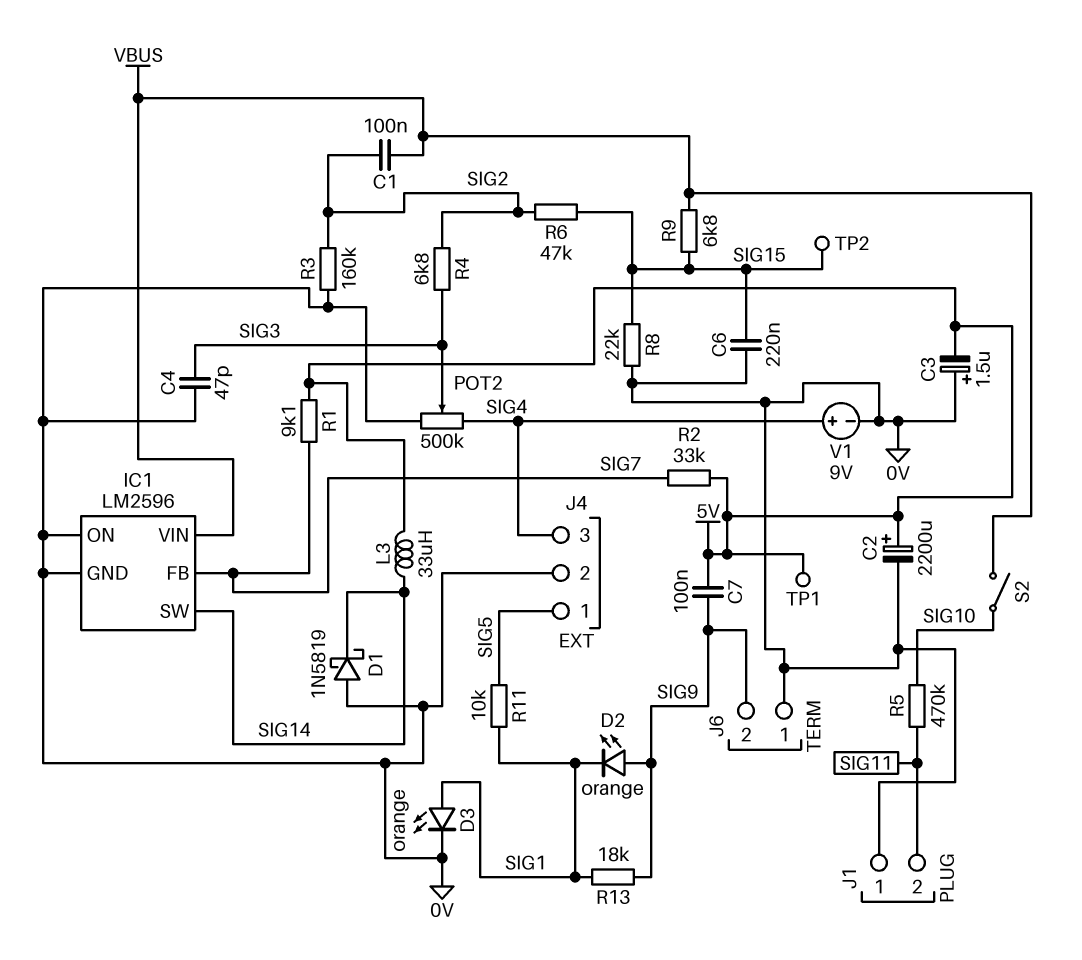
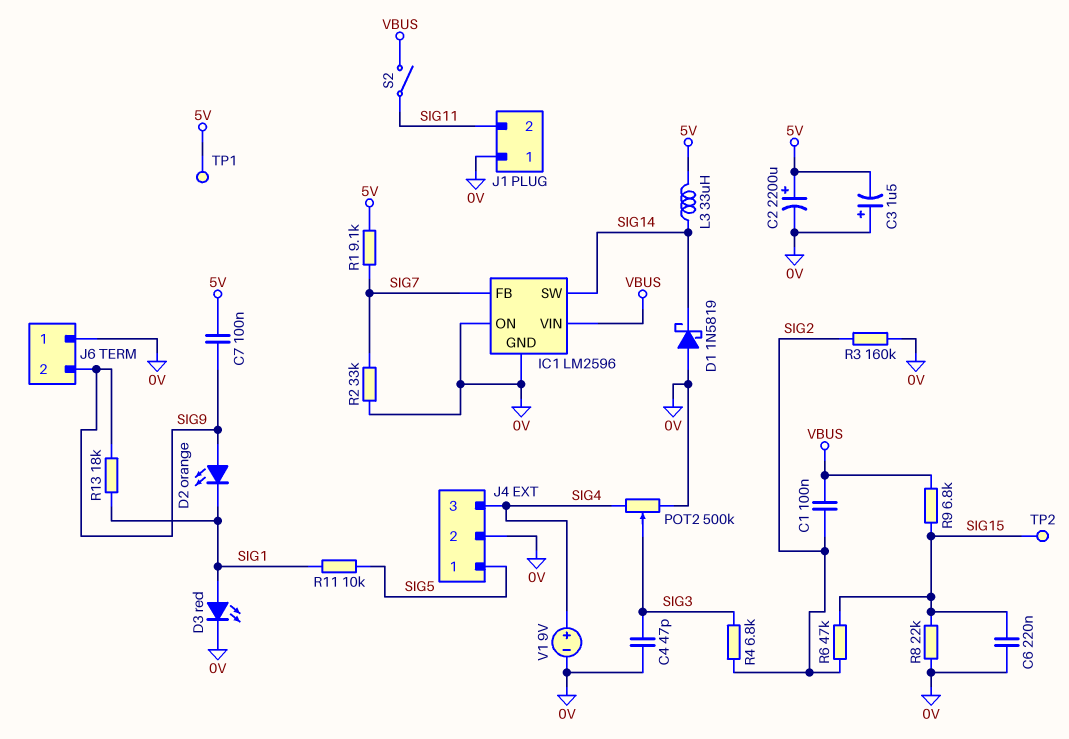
D3: LED orange (A SIG1, K 0V) -> LED red (A SIG1, K 0V)
R2: 33k (5V, SIG7) -> 33k (0V, SIG7)
R5: 470k (SIG10, SIG11) -> none
S2: switch (SIG10, VBUS) -> switch (SIG11, VBUS)

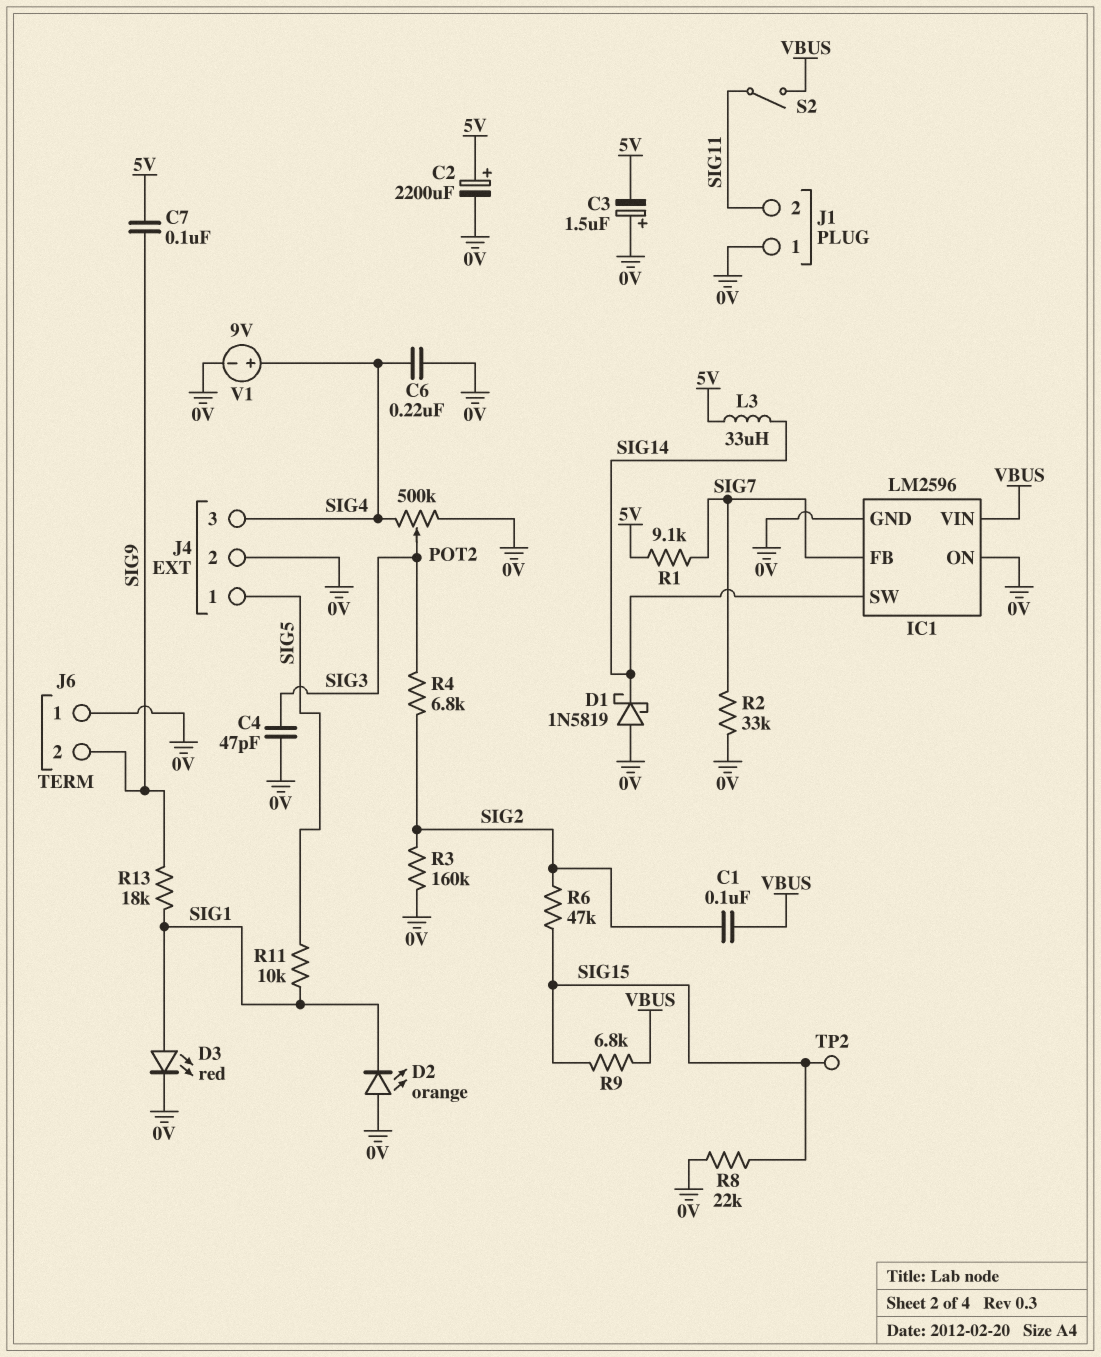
C6: 220nF (0V, SIG15) -> 220nF (0V, SIG4)
D2: LED orange (A SIG9, K SIG1) -> LED orange (A 0V, K SIG1)
TP1: test point (5V) -> none

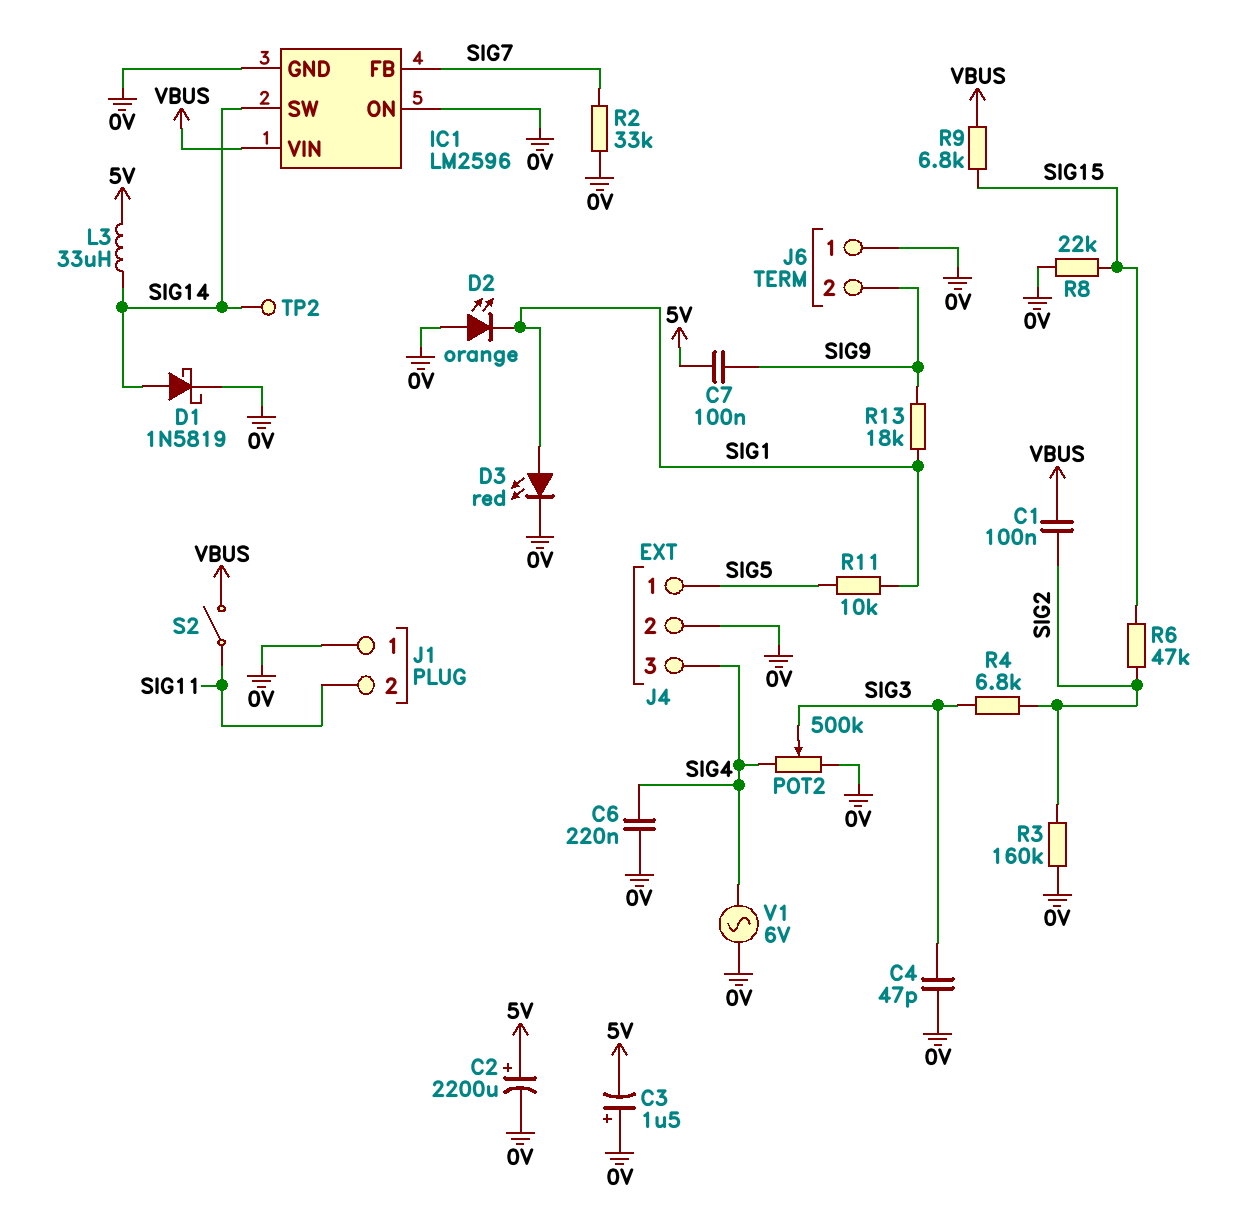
D1: schottky 1N5819 (A 0V, K SIG14) -> schottky 1N5819 (A SIG14, K 0V)
R1: 9.1k (5V, SIG7) -> none
TP2: test point (SIG15) -> test point (SIG14)
V1: 9V (plus SIG4, minus 0V) -> AC 6V (0V, SIG4)

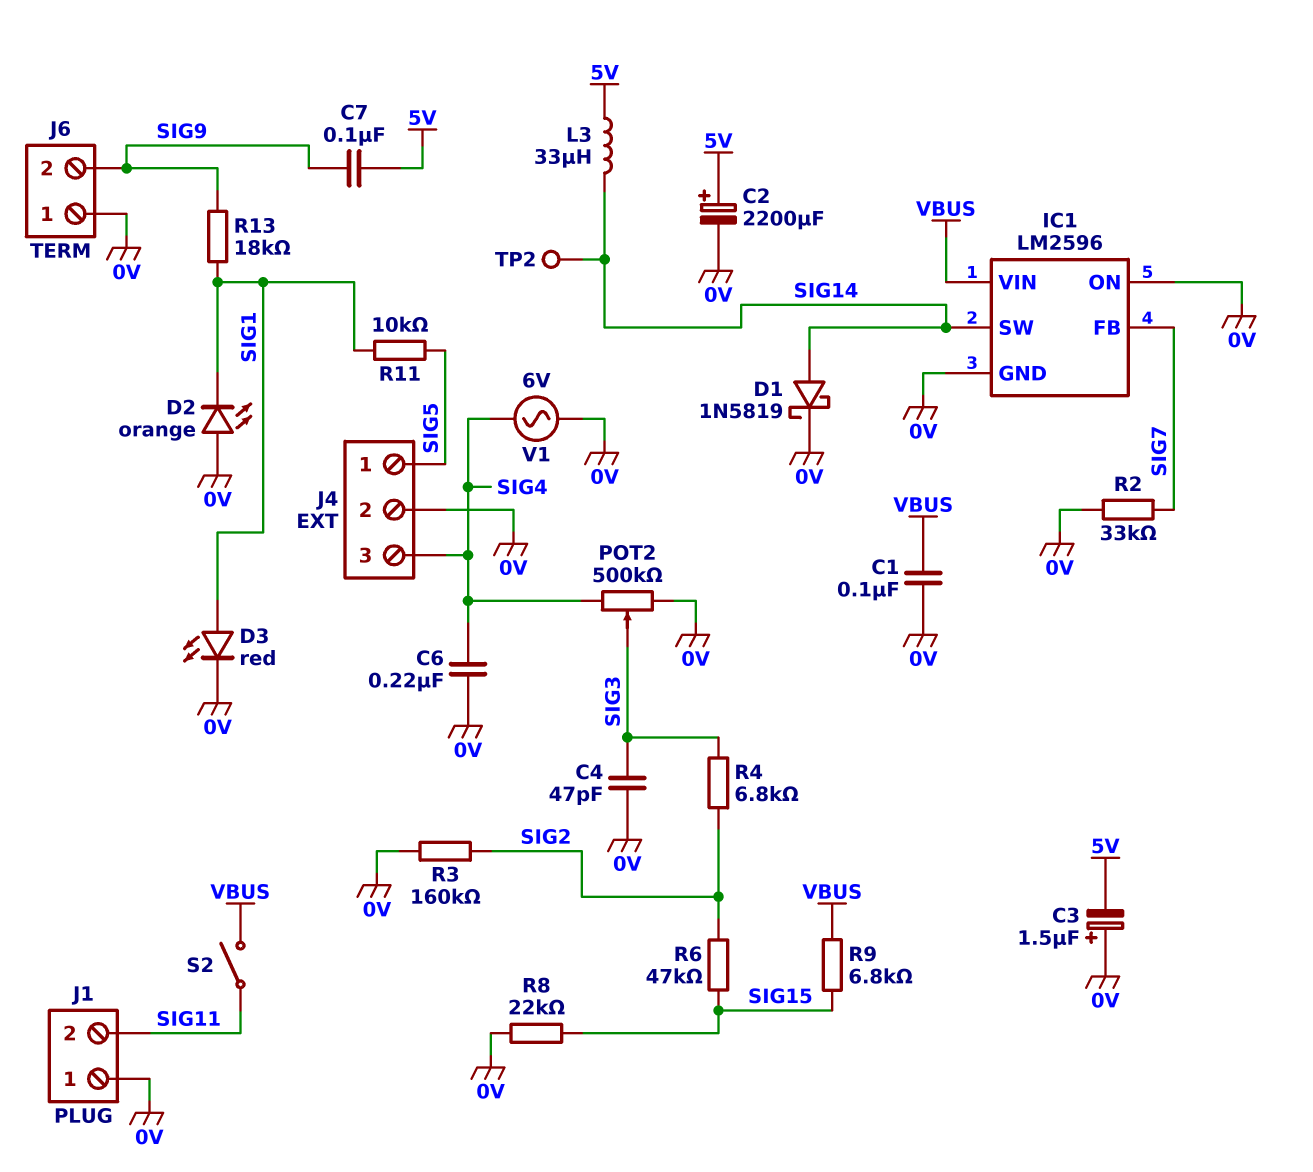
C1: 100nF (SIG2, VBUS) -> 100nF (0V, VBUS)

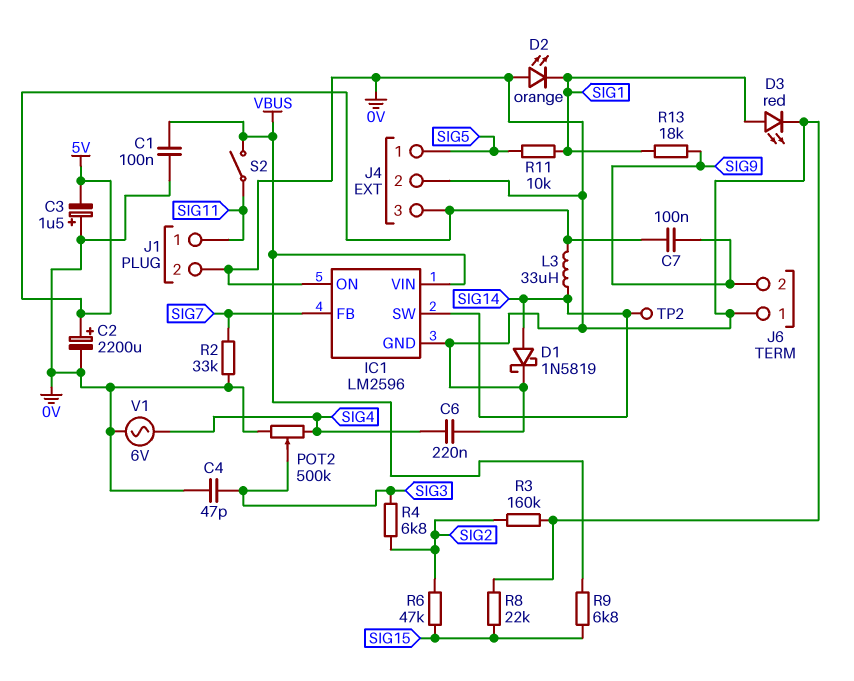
J1 pin 1: 0V -> SIG11
J1 pin 2: SIG11 -> 0V
J4 pin 3: SIG4 -> 5V

